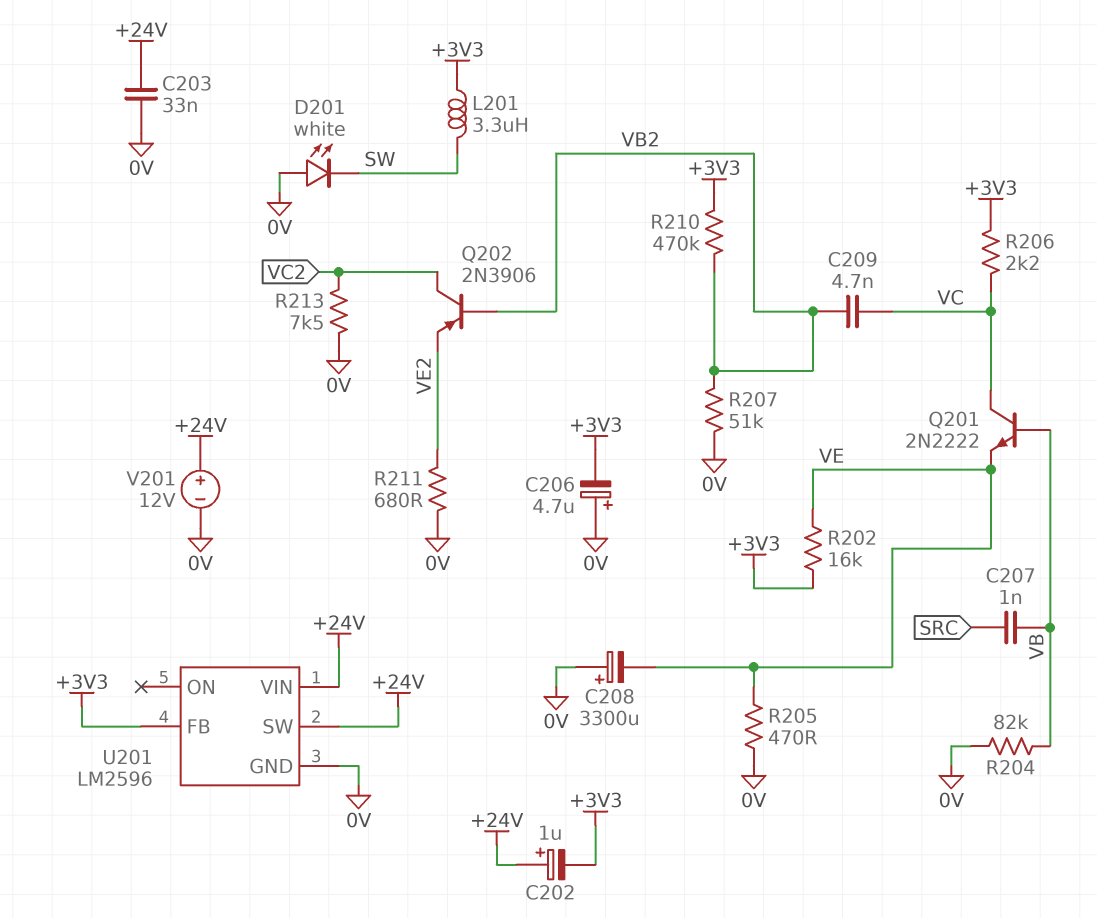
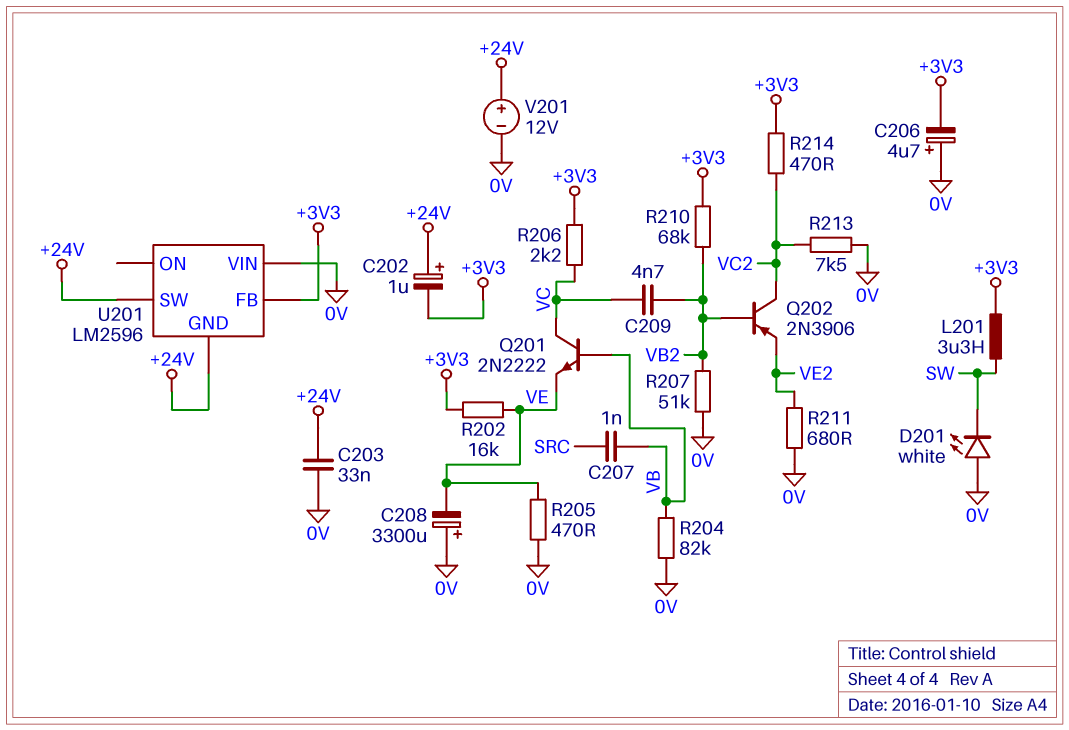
R210: 470k (+3V3, VB2) -> 68k (+3V3, VB2)
R214: none -> 470 (+3V3, VC2)
U201 pin GND: 0V -> +24V
U201 pin VIN: +24V -> 0V

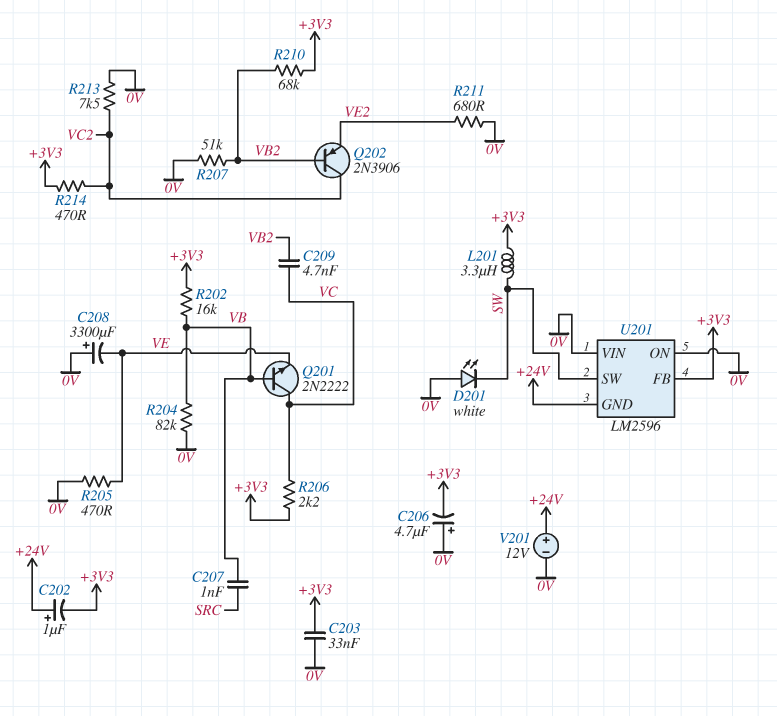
C203: 33nF (+24V, 0V) -> 33nF (+3V3, 0V)
R202: 16k (+3V3, VE) -> 16k (+3V3, VB)
U201 pin ON: none -> 0V
U201 pin SW: +24V -> SW

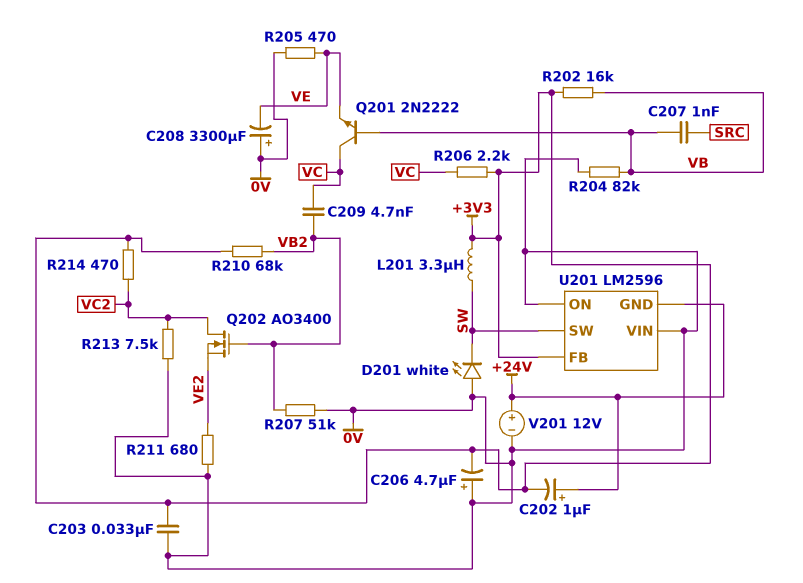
Q202: PNP 2N3906 (B VB2, C VC2, E VE2) -> NMOS AO3400 (G VB2, D VC2, S VE2)

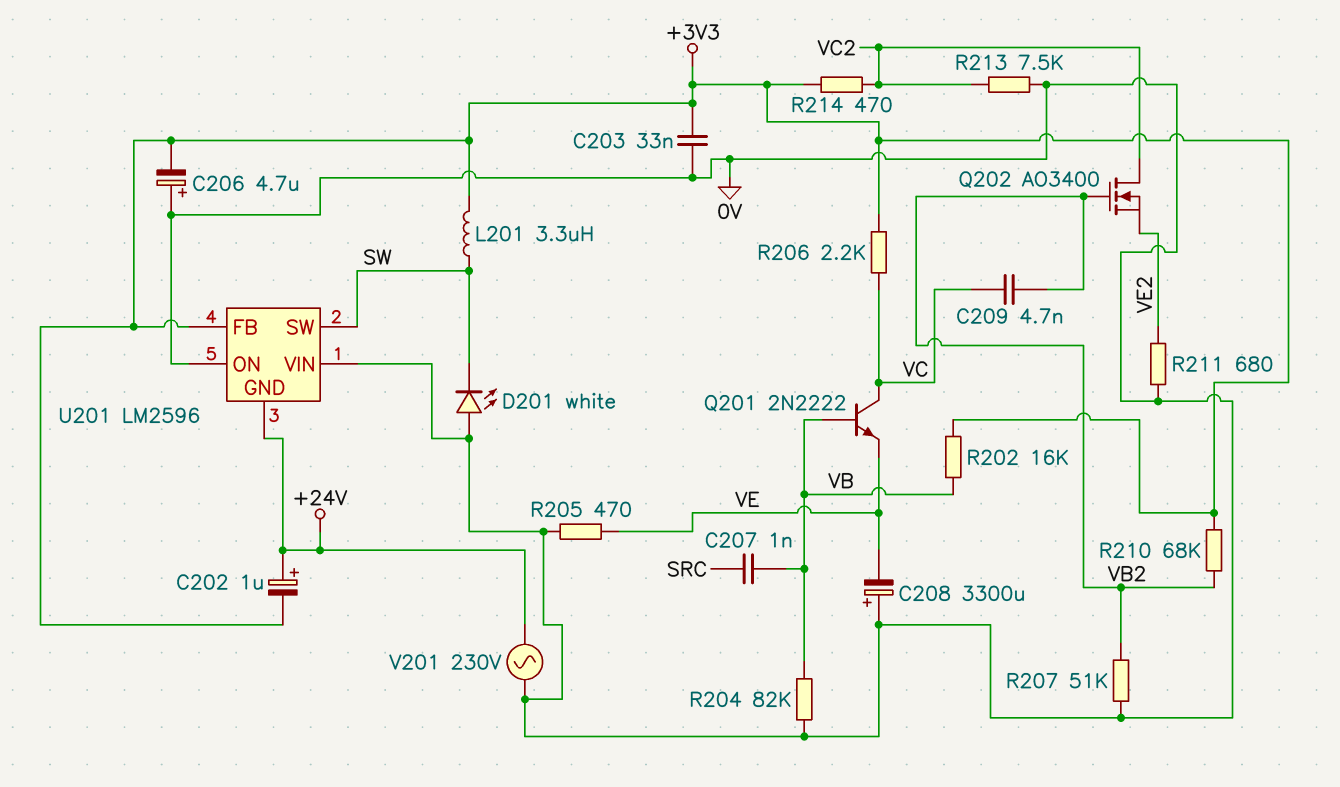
V201: 12V (plus +24V, minus 0V) -> AC 230V (+24V, 0V)

